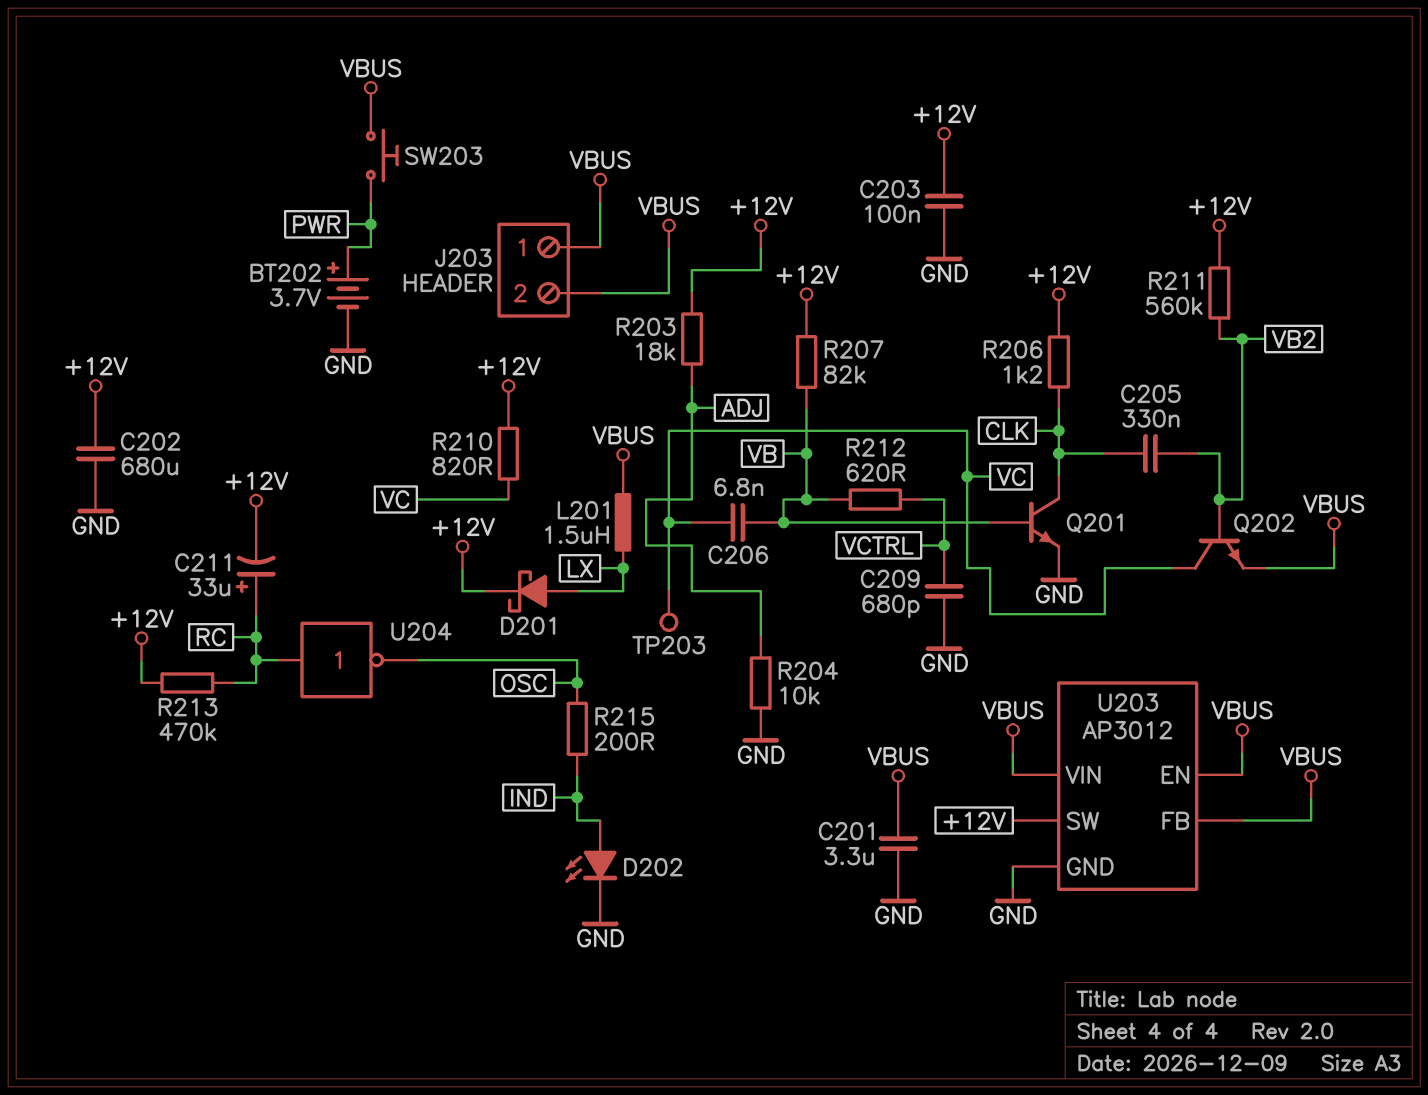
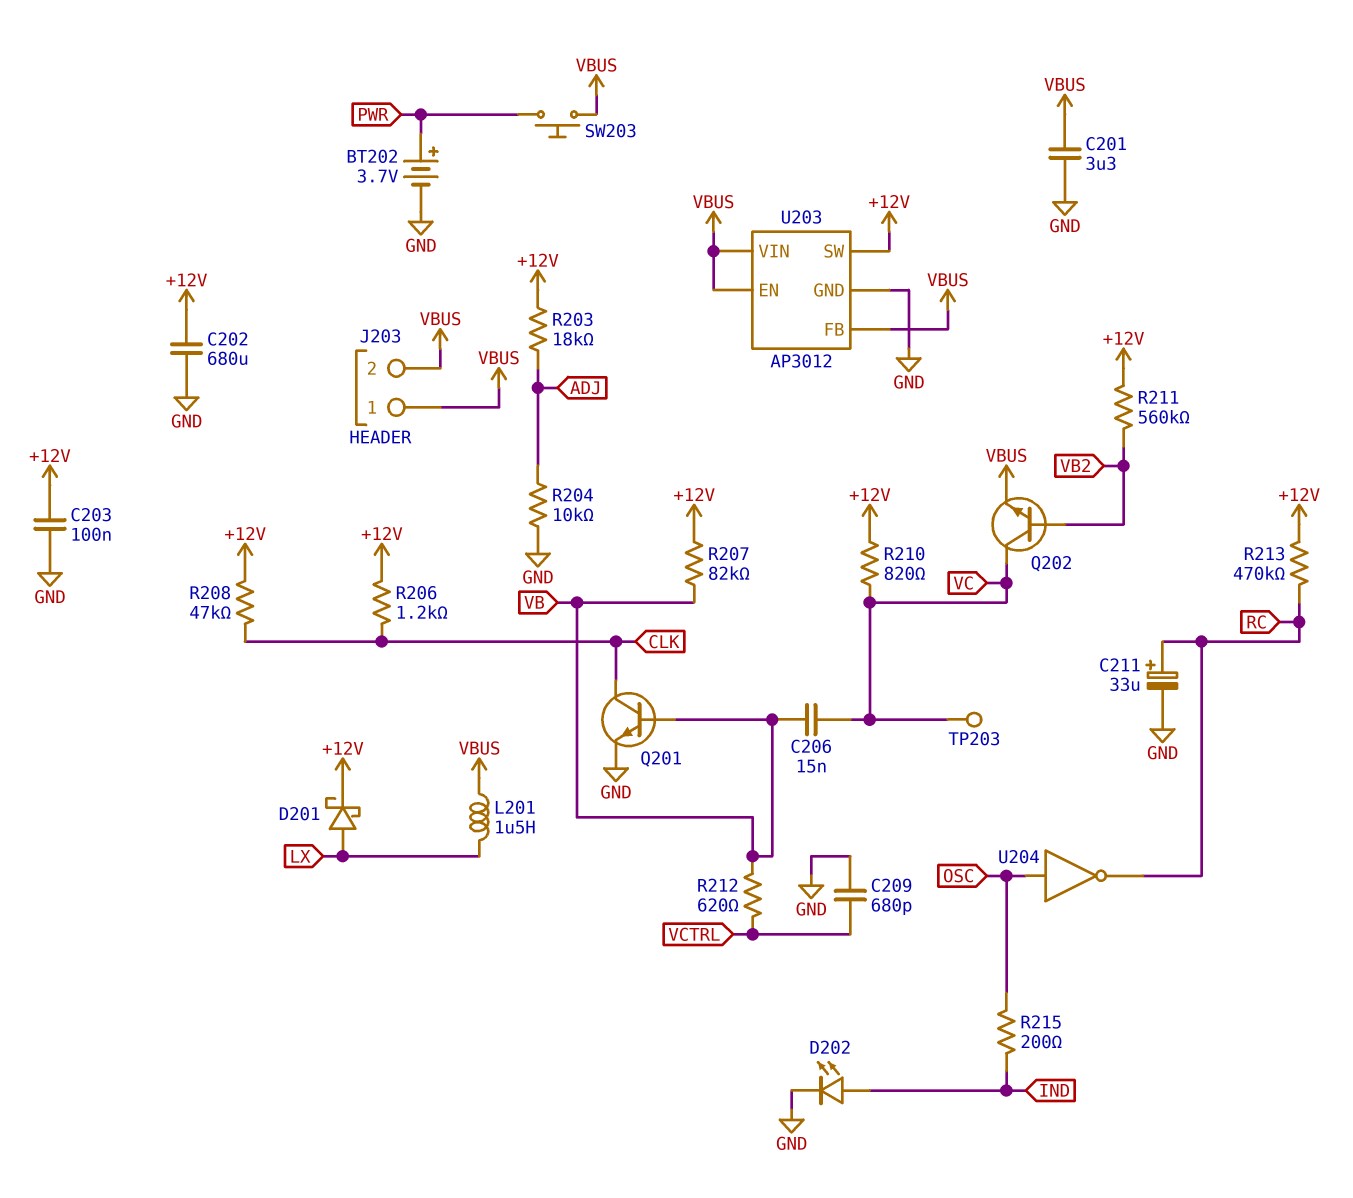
C205: 330nF (CLK, VB2) -> none
C206: 6.8nF (VB, VC) -> 15nF (VB, VC)
C211: 33uF (plus RC, minus +12V) -> 33uF (plus RC, minus GND)
R208: none -> 47k (+12V, CLK)
U204: NOT (in RC, out OSC) -> NOT (in OSC, out RC)

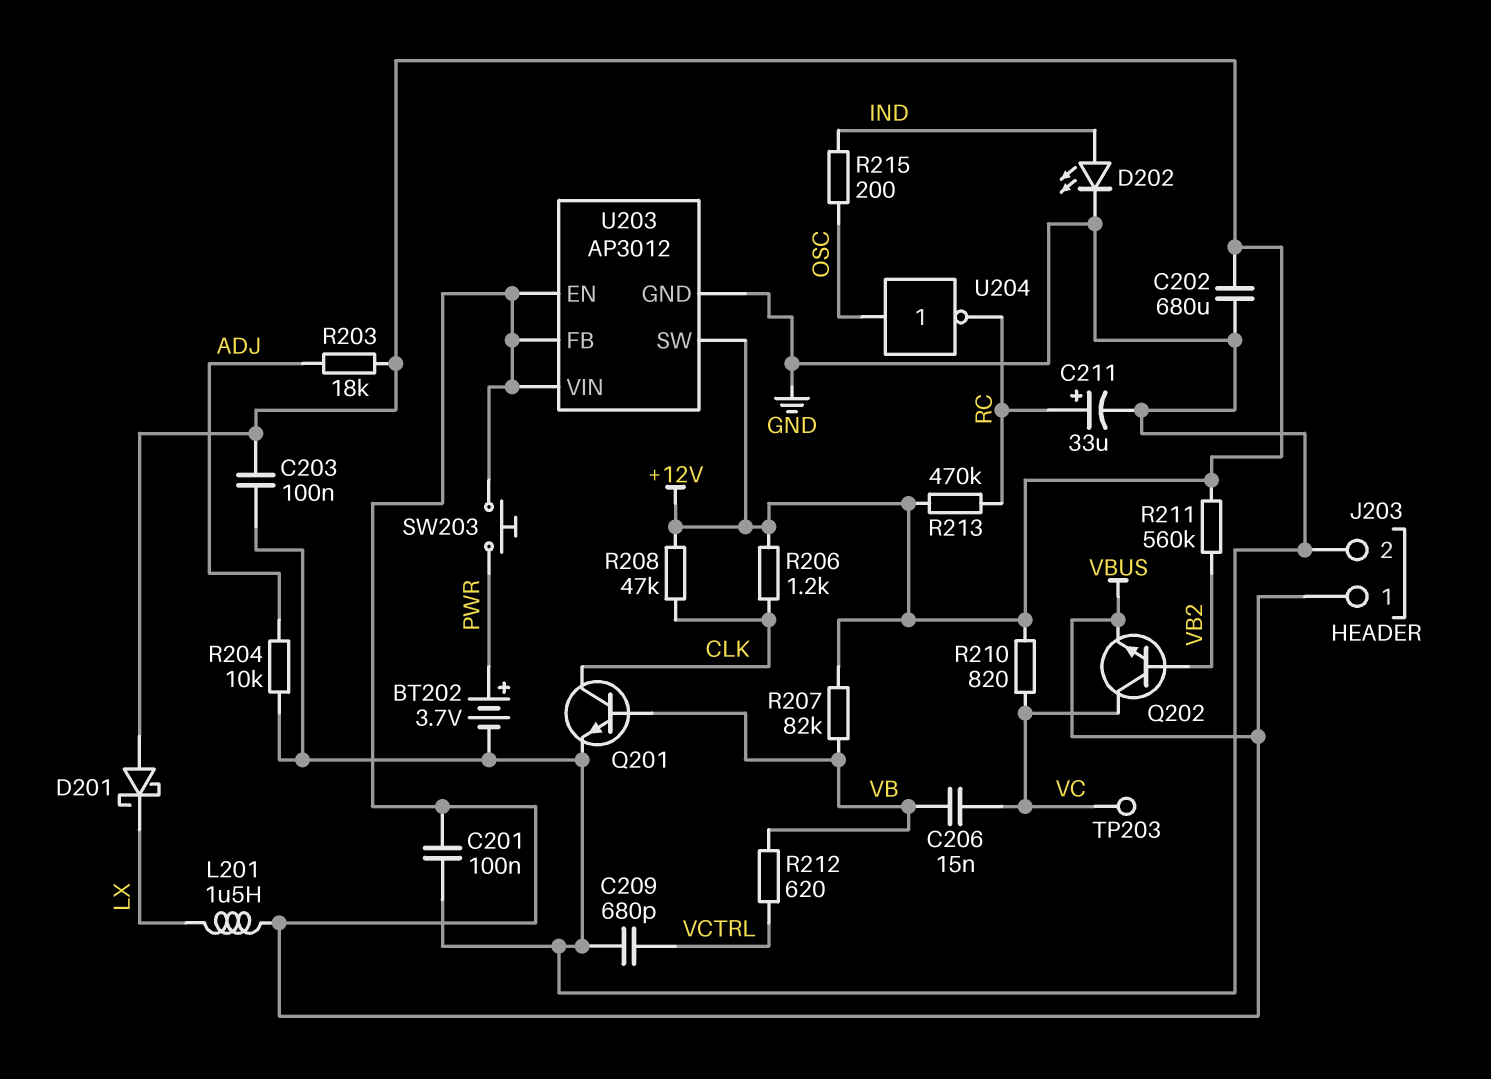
C201: 3.3uF (GND, VBUS) -> 100nF (GND, VBUS)
D201: schottky (A LX, K +12V) -> schottky (A +12V, K LX)
J203 pin 2: VBUS -> GND

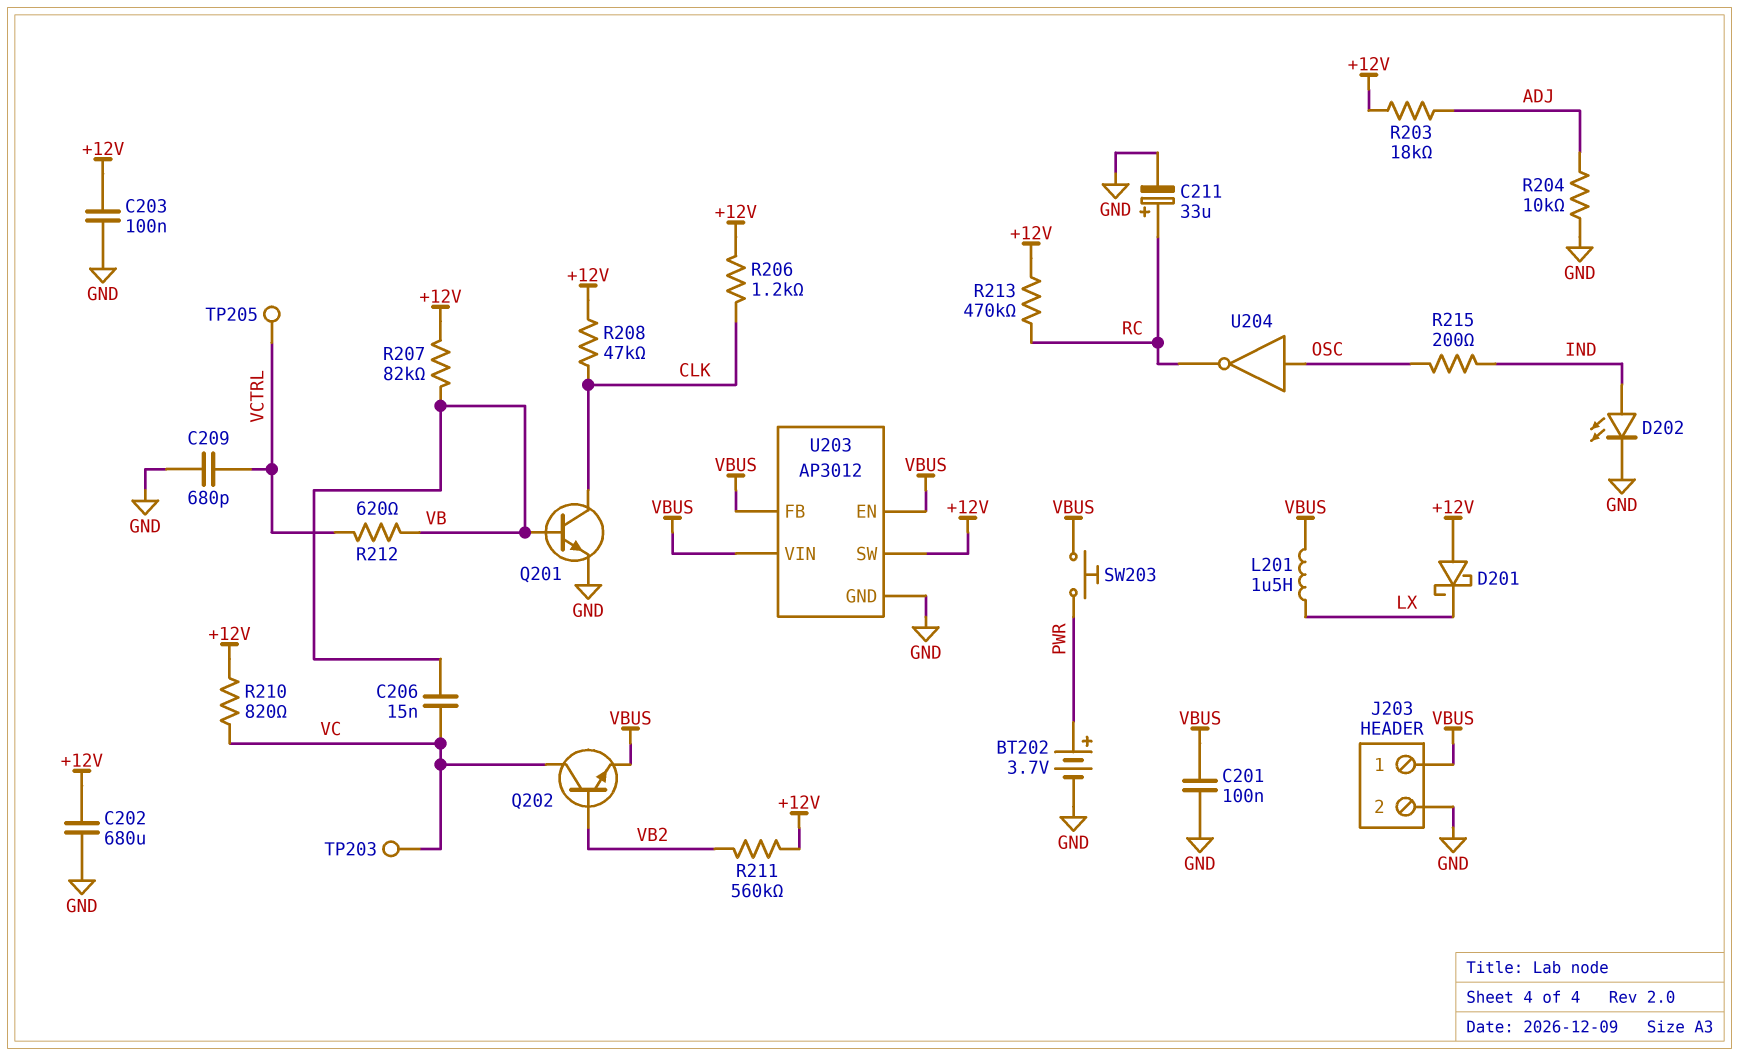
TP205: none -> test point (VCTRL)

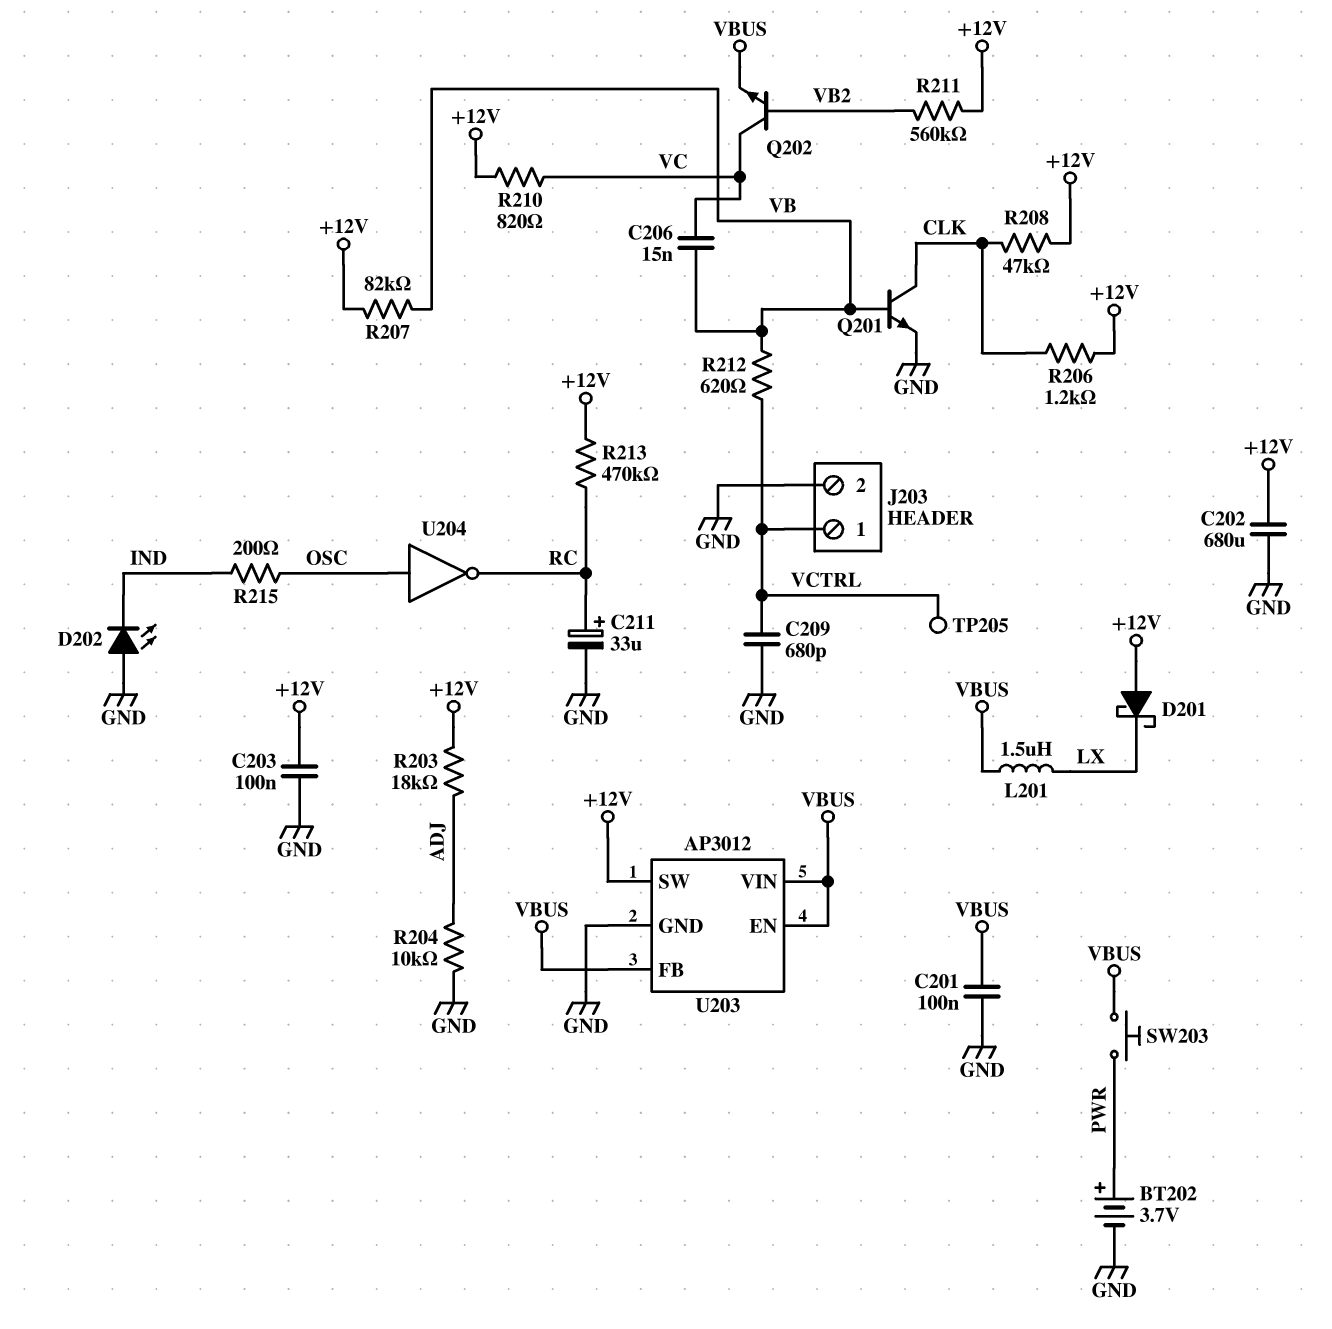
D202: LED (A IND, K GND) -> LED (A GND, K IND)
J203 pin 1: VBUS -> VCTRL
TP203: test point (VC) -> none

